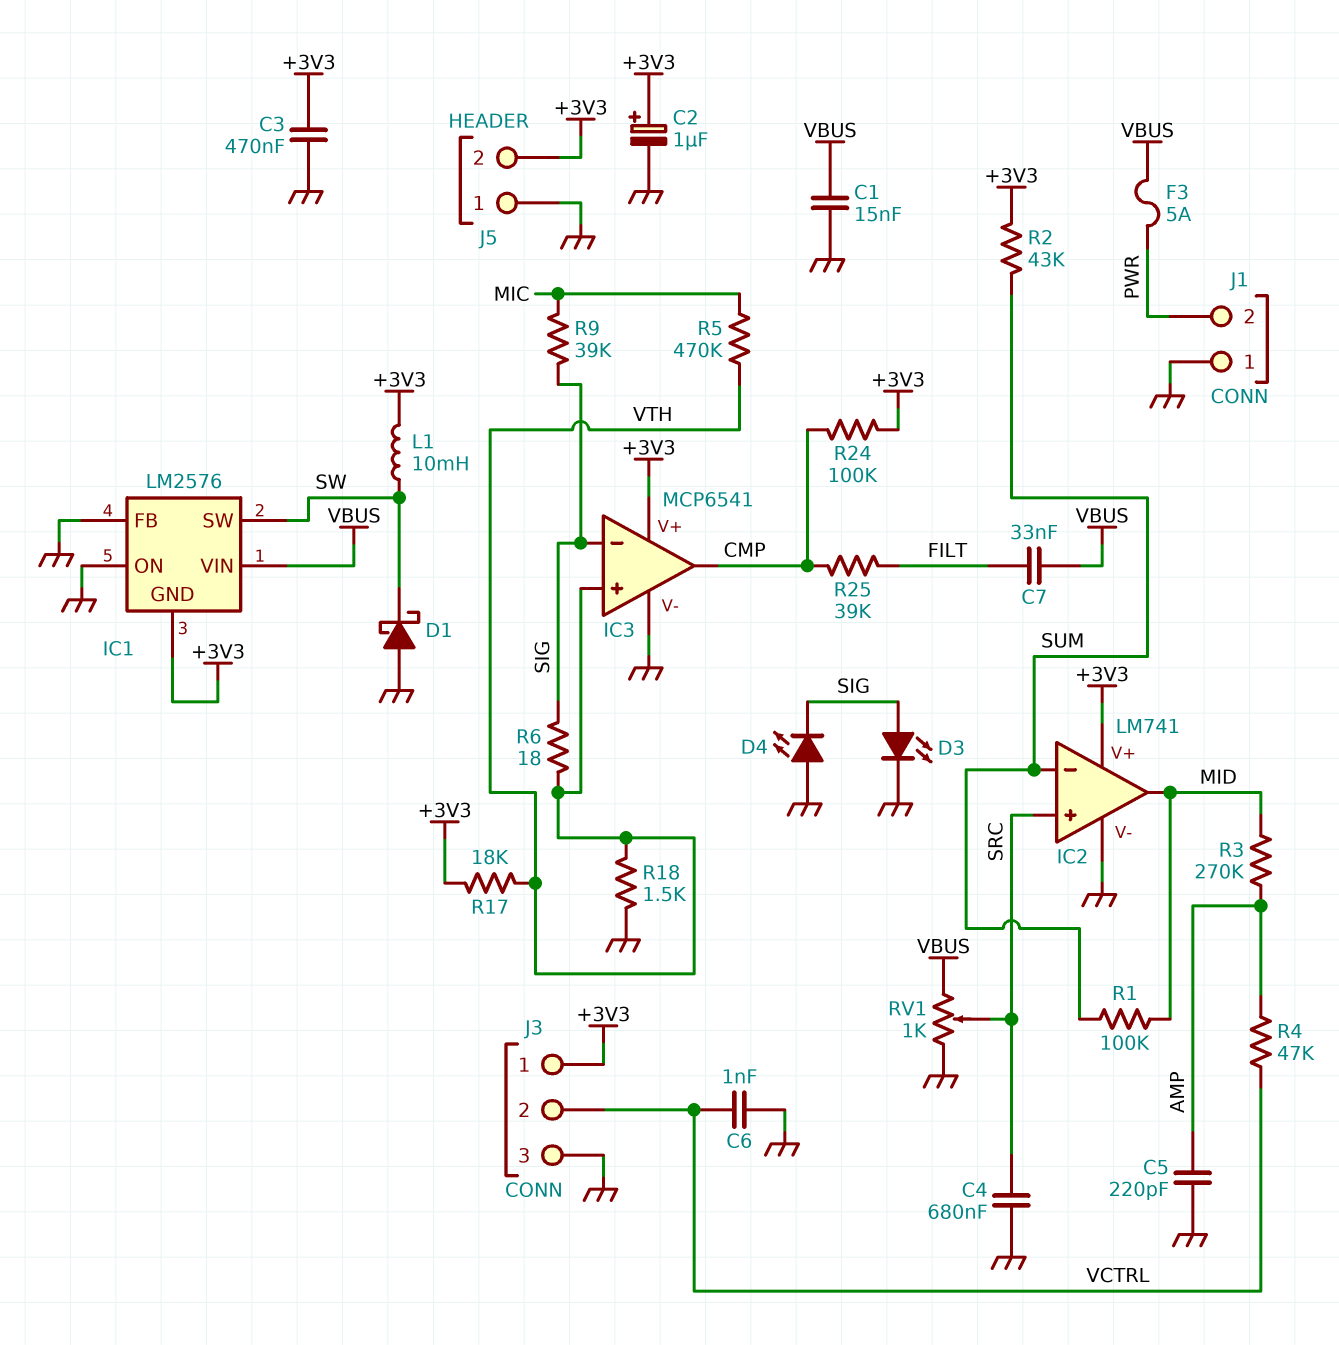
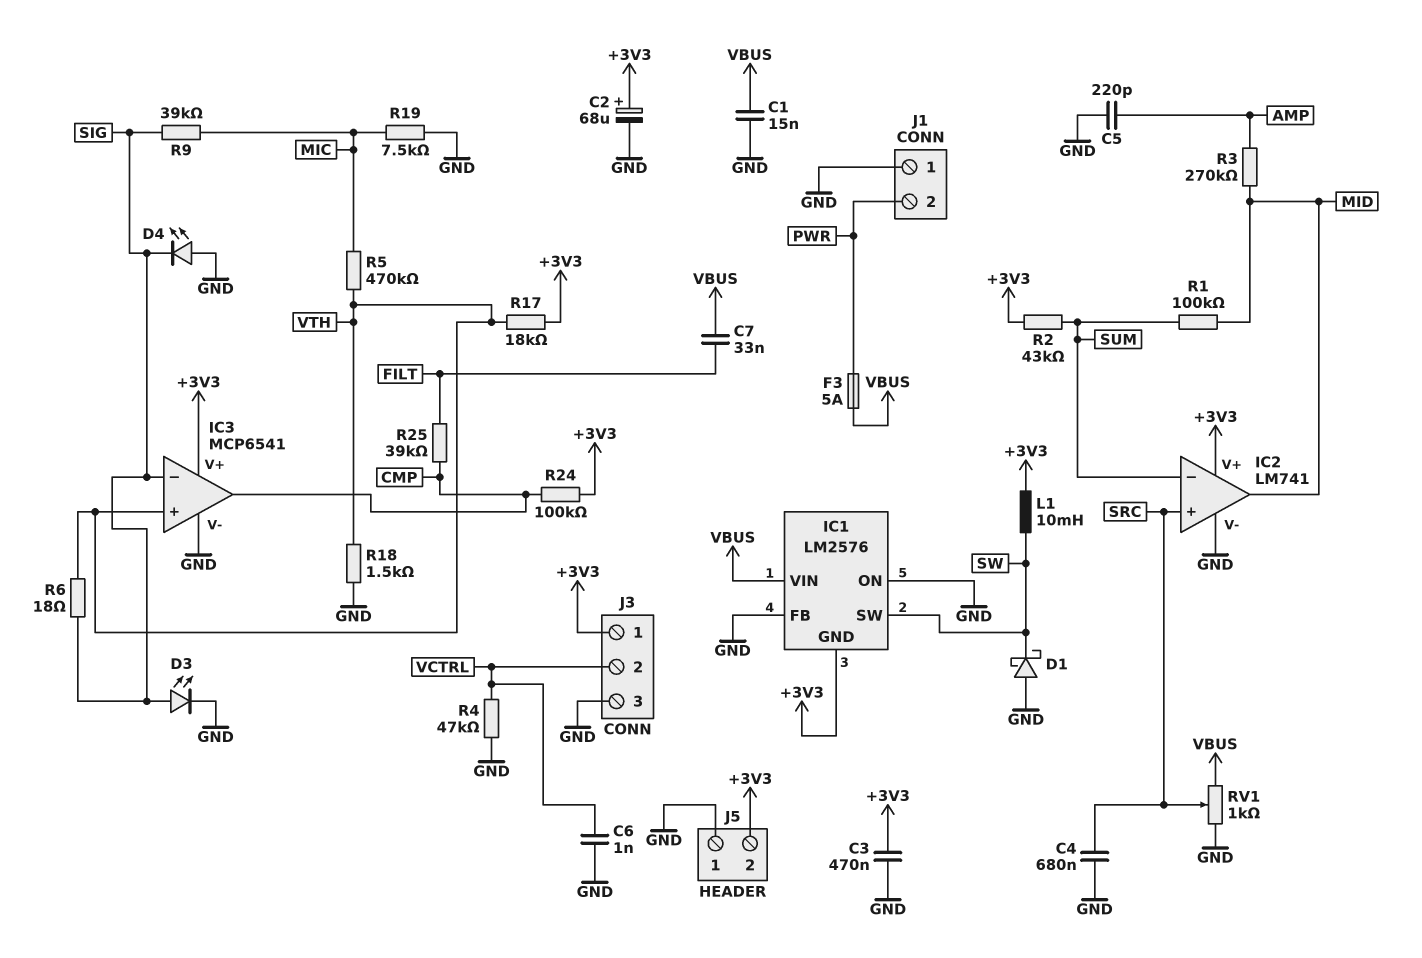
C2: 1uF (plus +3V3, minus GND) -> 68uF (plus +3V3, minus GND)
R4: 47k (AMP, VCTRL) -> 47k (GND, VCTRL)
R19: none -> 7.5k (GND, MIC)

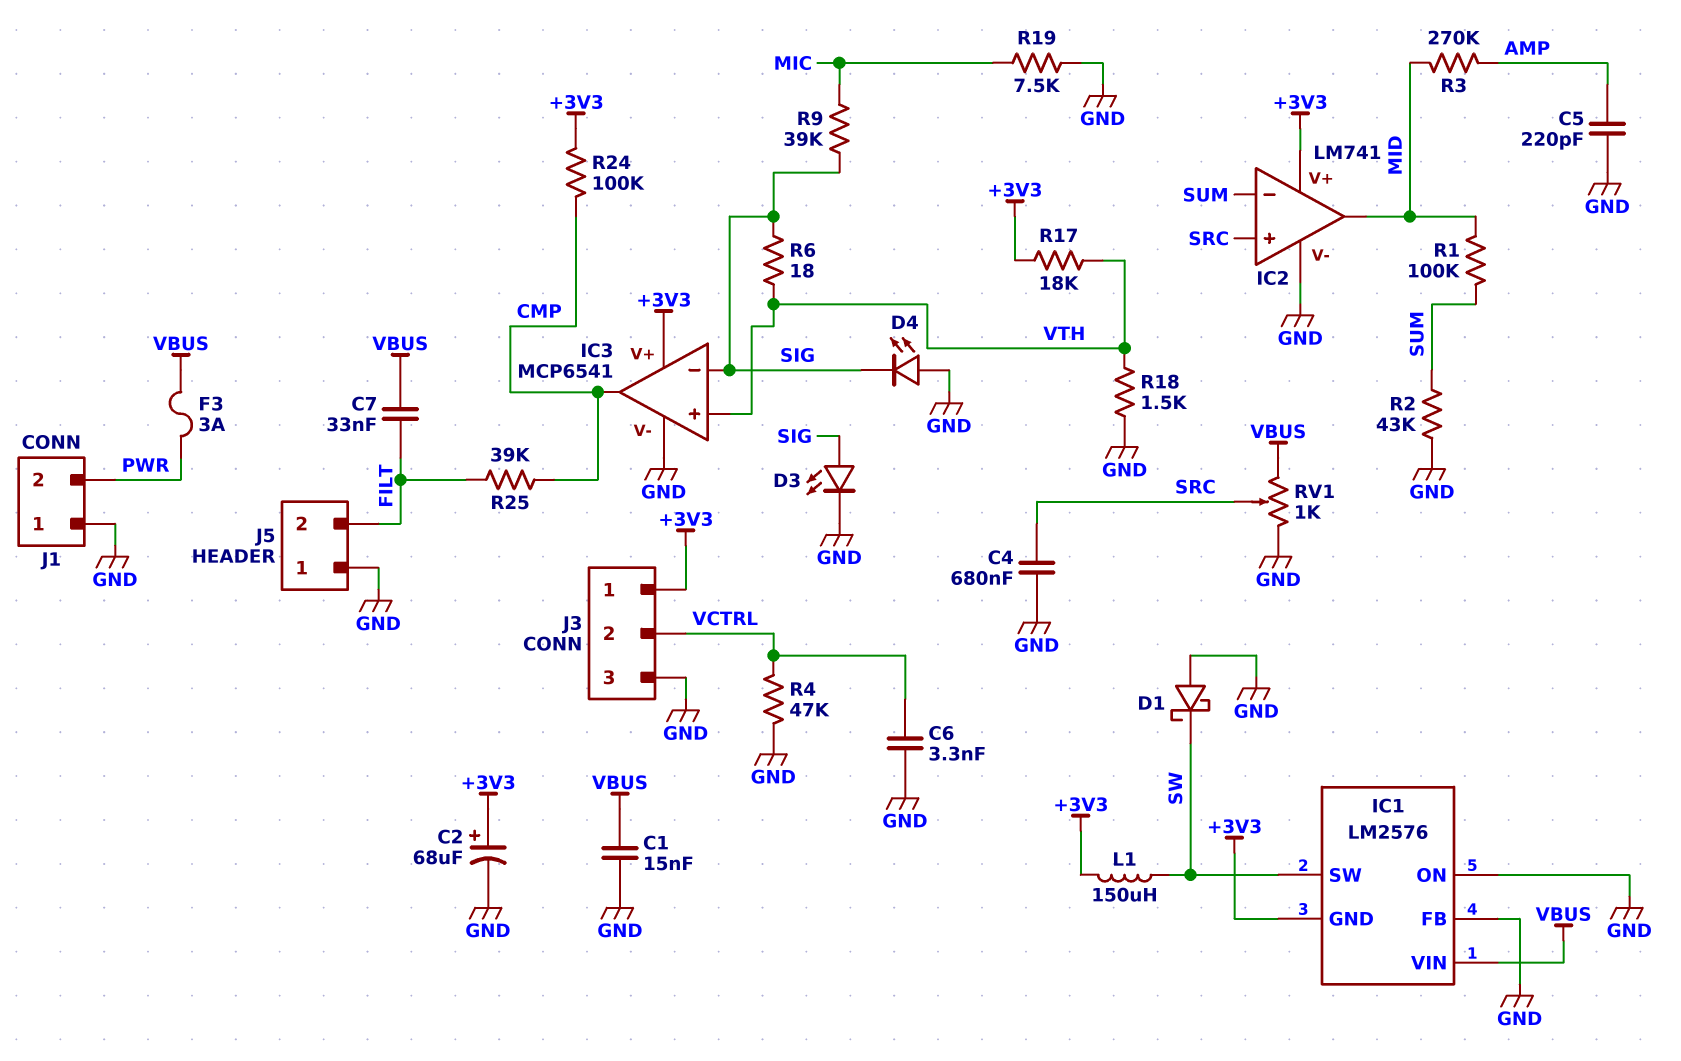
C3: 470nF (+3V3, GND) -> none
C6: 1nF (GND, VCTRL) -> 3.3nF (GND, VCTRL)
F3: 5A (PWR, VBUS) -> 3A (PWR, VBUS)
J5 pin 2: +3V3 -> FILT
L1: 10mH (+3V3, SW) -> 150uH (+3V3, SW)
R2: 43k (+3V3, SUM) -> 43k (GND, SUM)
R5: 470k (MIC, VTH) -> none

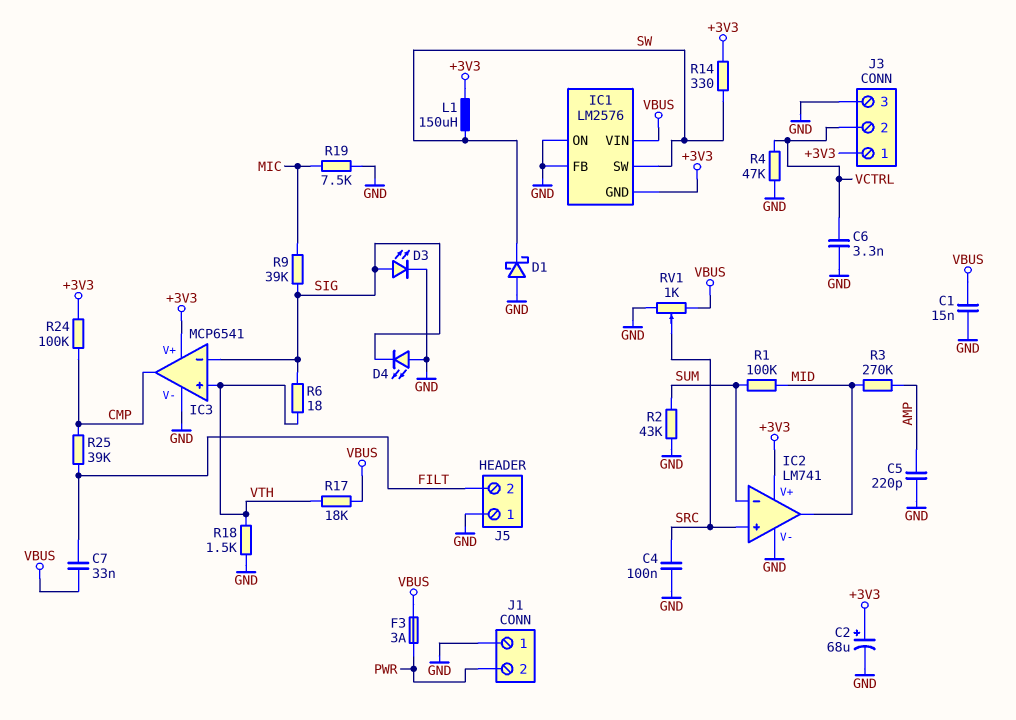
C4: 680nF (GND, SRC) -> 100nF (GND, SRC)
R14: none -> 330 (+3V3, SW)
R17: 18k (+3V3, VTH) -> 18k (VBUS, VTH)

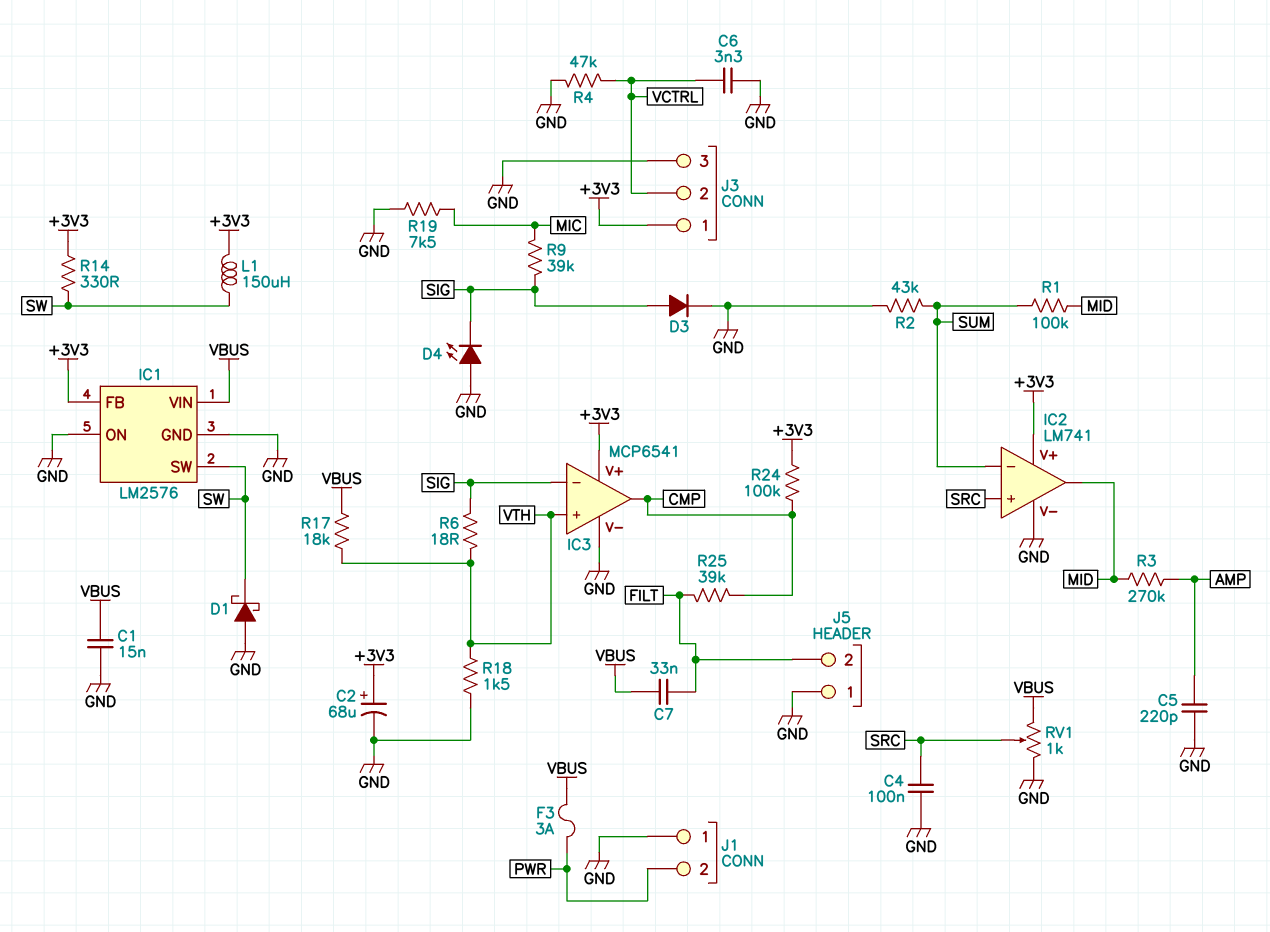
D3: LED (A SIG, K GND) -> diode (A SIG, K GND)
IC1 pin FB: GND -> +3V3
IC1 pin GND: +3V3 -> GND

